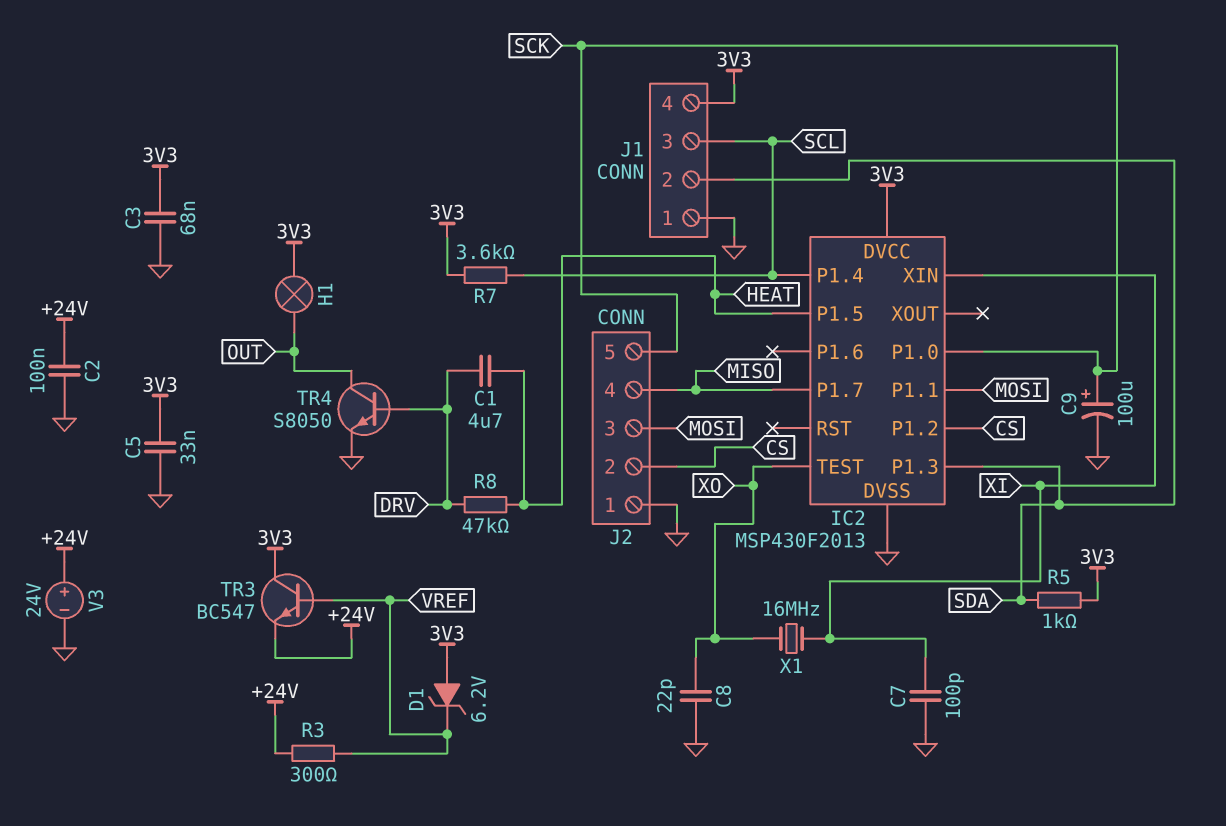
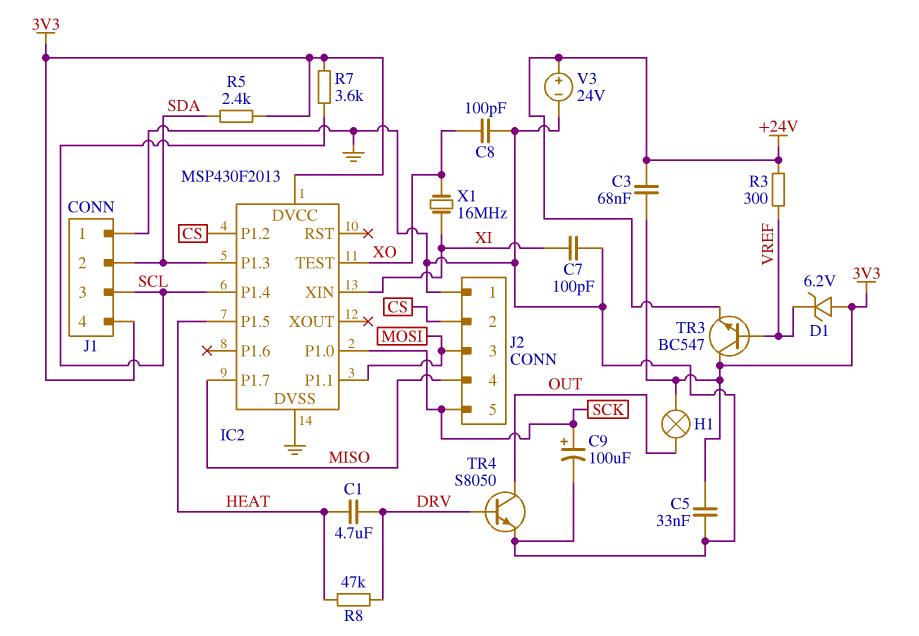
C2: 100nF (+24V, GND) -> none
C3: 68nF (3V3, GND) -> 68nF (+24V, 3V3)
C8: 22pF (GND, XO) -> 100pF (GND, XO)
R5: 1k (3V3, SDA) -> 2.4k (3V3, SDA)

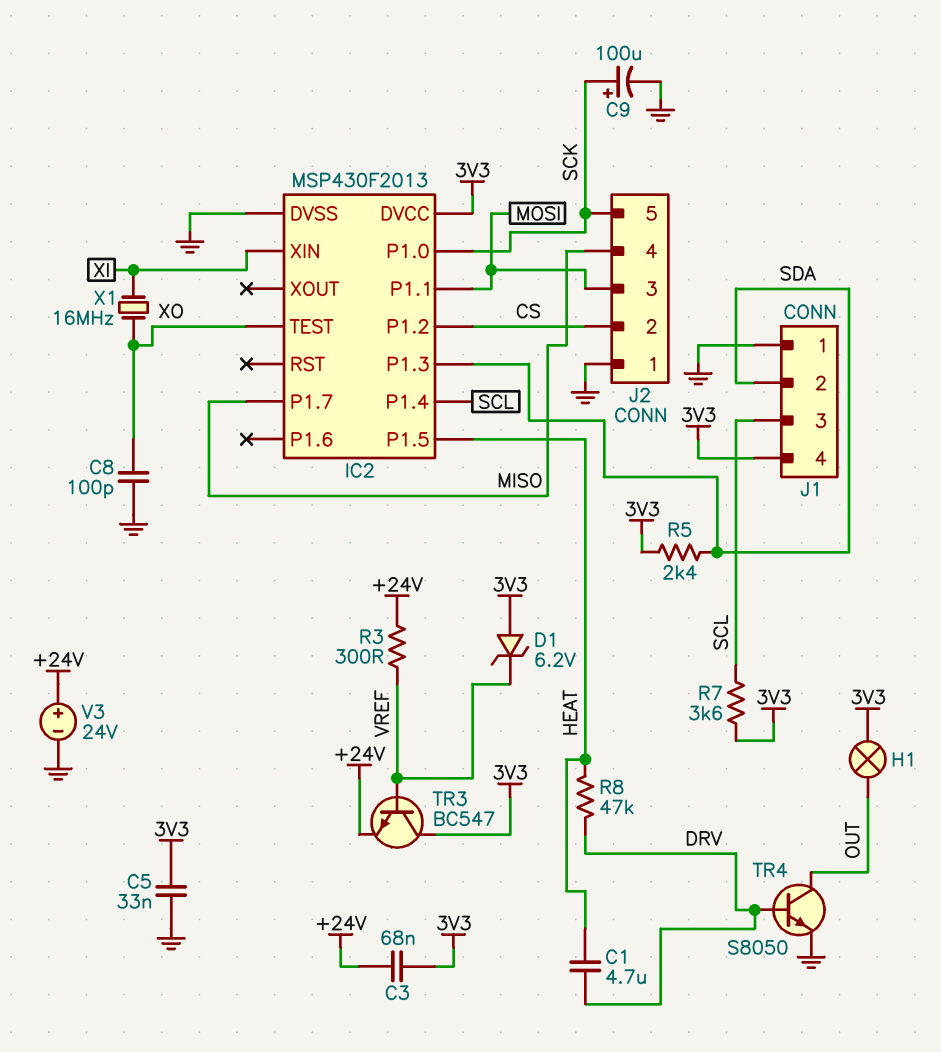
C7: 100pF (GND, XI) -> none

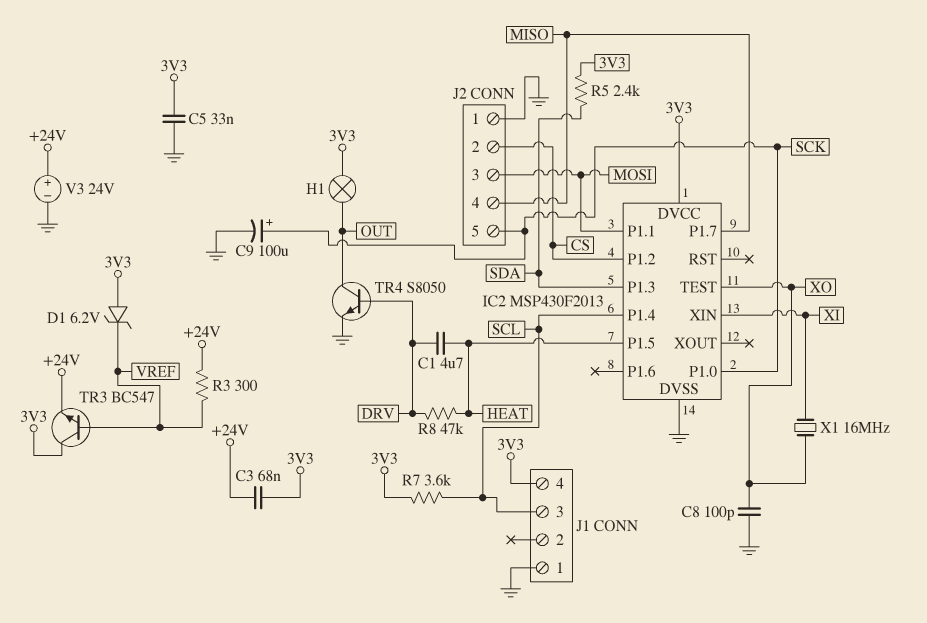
J1 pin 2: SDA -> none

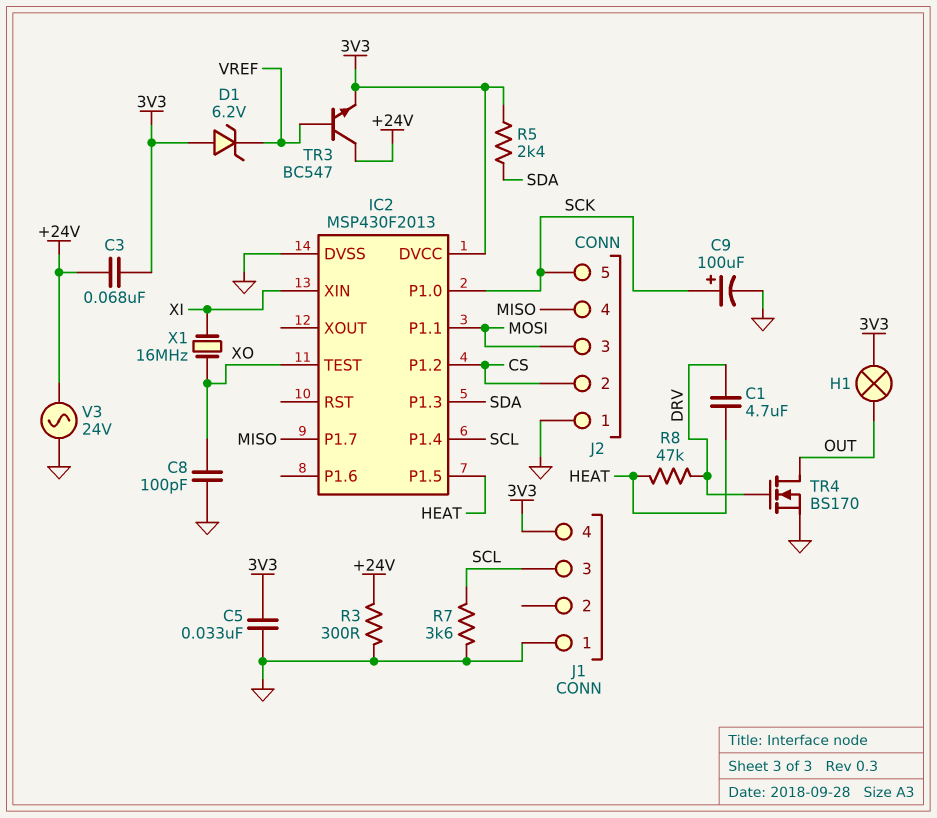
R3: 300 (+24V, VREF) -> 300 (+24V, GND)
R7: 3.6k (3V3, SCL) -> 3.6k (GND, SCL)
TR3: NPN BC547 (B VREF, C 3V3, E +24V) -> NPN BC547 (B VREF, C +24V, E 3V3)
TR4: NPN S8050 (B DRV, C OUT, E GND) -> NMOS BS170 (G DRV, D OUT, S GND)
V3: 24V (plus +24V, minus GND) -> AC 24V (+24V, GND)

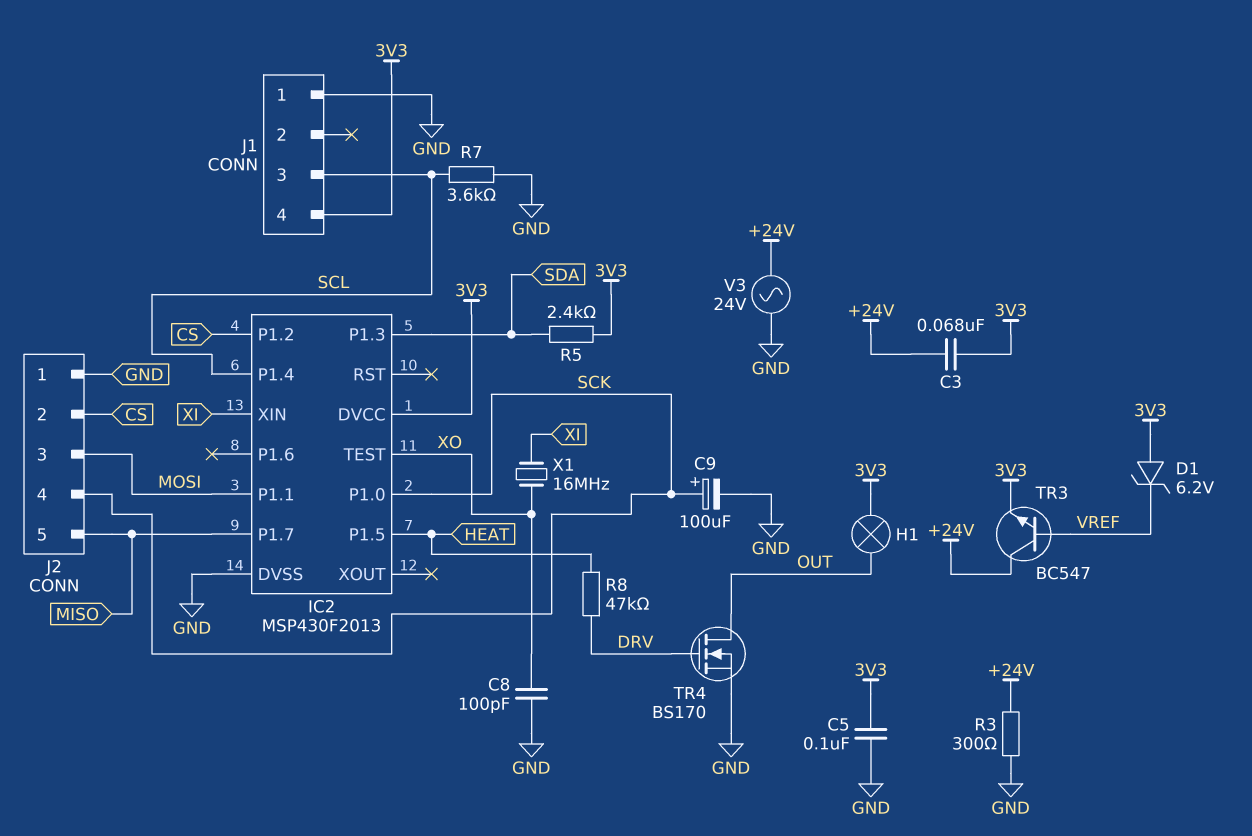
C1: 4.7uF (DRV, HEAT) -> none
C5: 33nF (3V3, GND) -> 100nF (3V3, GND)
J2 pin 4: MISO -> SCK
J2 pin 5: SCK -> MISO

